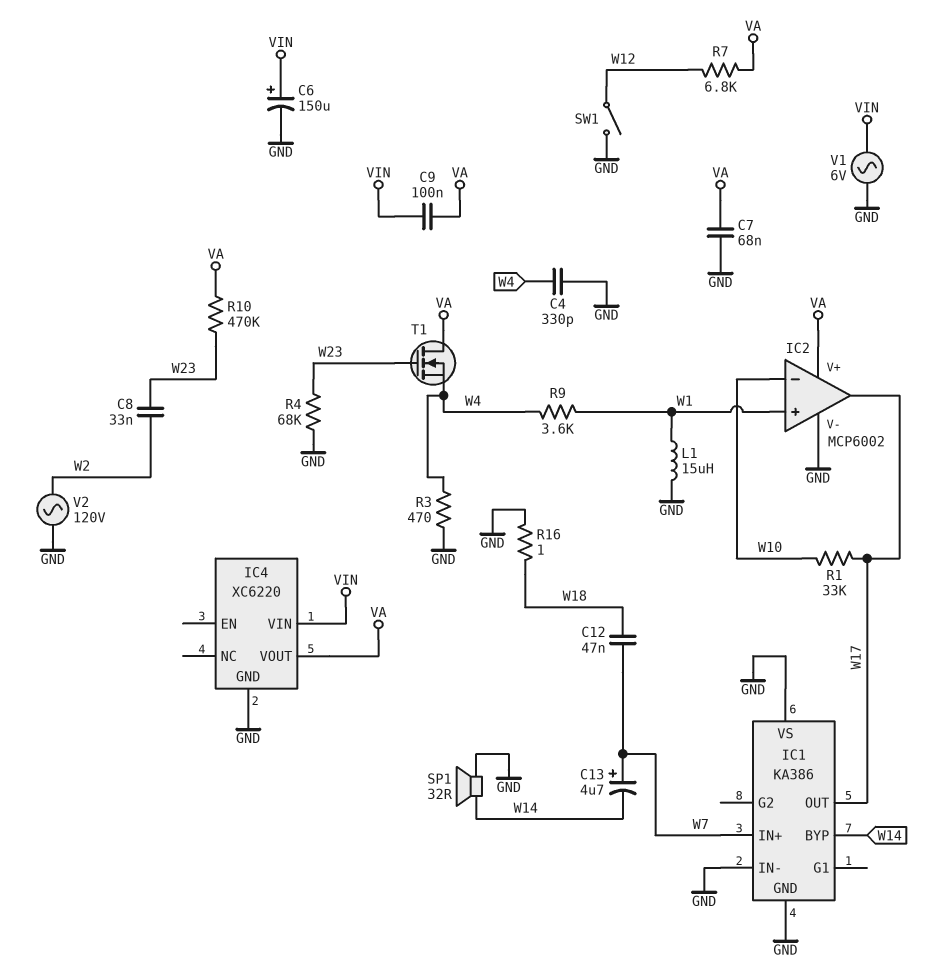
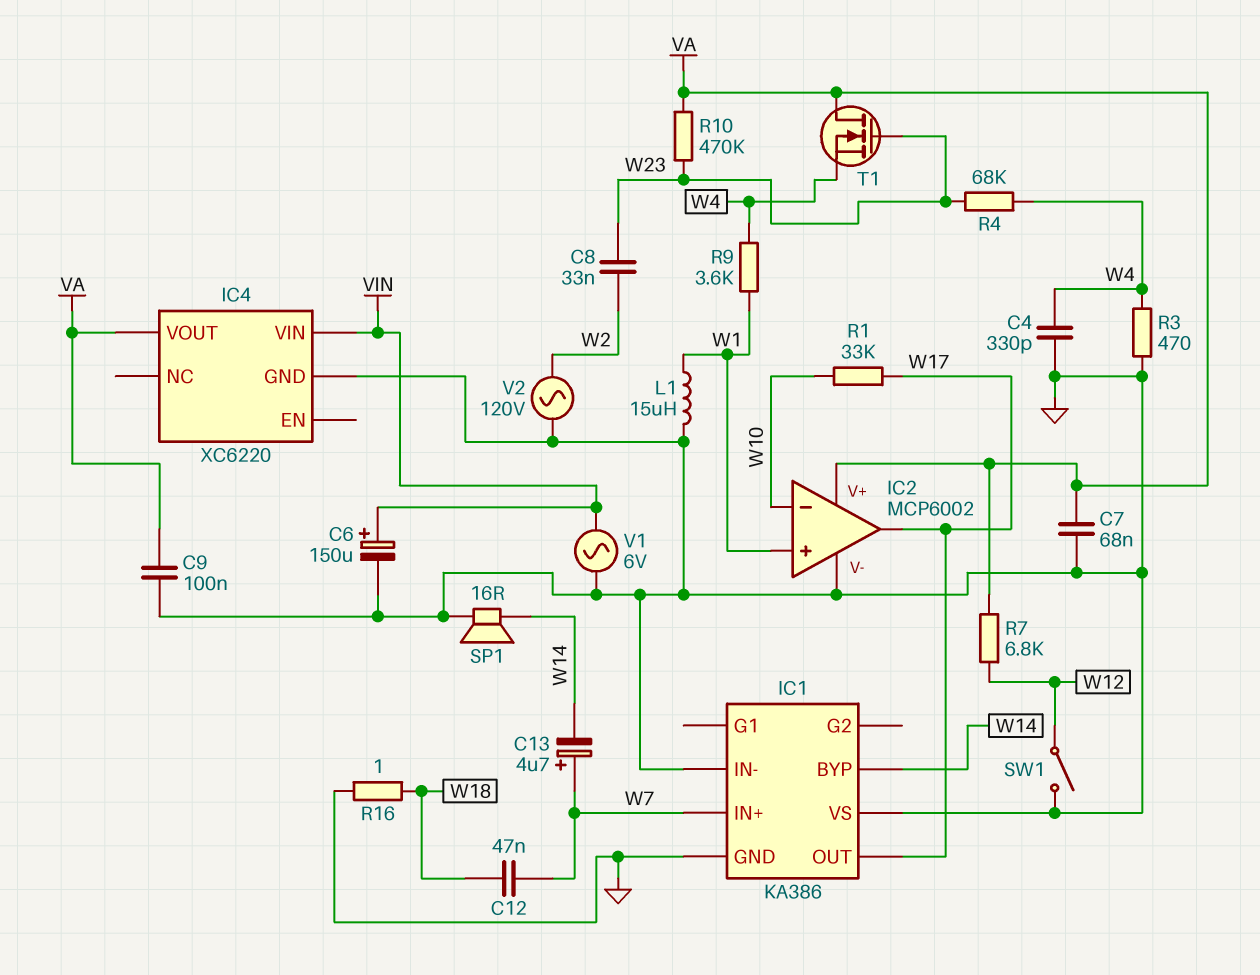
C9: 100nF (VA, VIN) -> 100nF (GND, VA)
R4: 68k (GND, W23) -> 68k (W4, W23)
SP1: speaker 32R (GND, W14) -> speaker 16R (GND, W14)

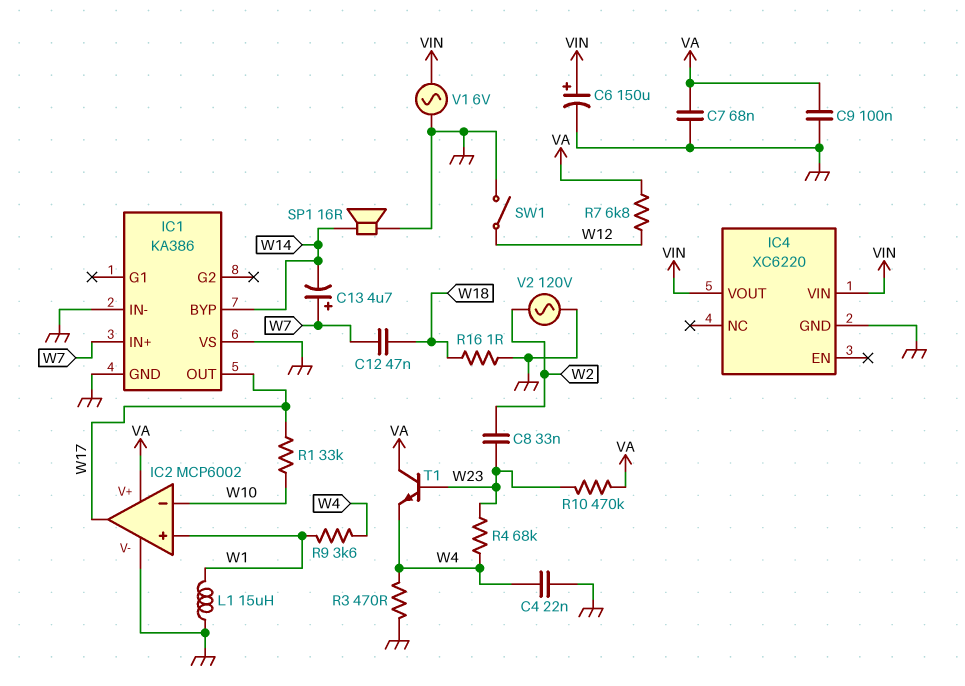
C4: 330pF (GND, W4) -> 22nF (GND, W4)
IC4 pin VOUT: VA -> VIN
T1: NMOS (G W23, D VA, S W4) -> NPN (B W23, C VA, E W4)

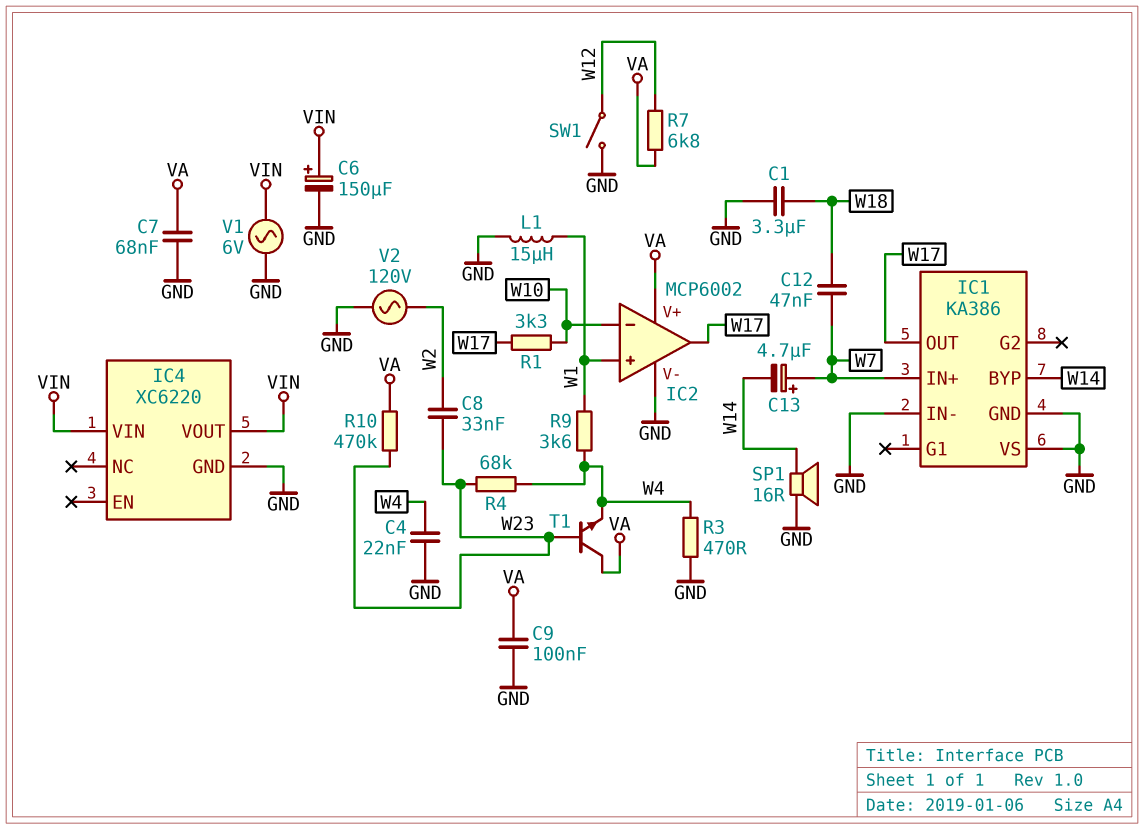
C1: none -> 3.3uF (GND, W18)
R1: 33k (W10, W17) -> 3.3k (W10, W17)
R16: 1 (GND, W18) -> none

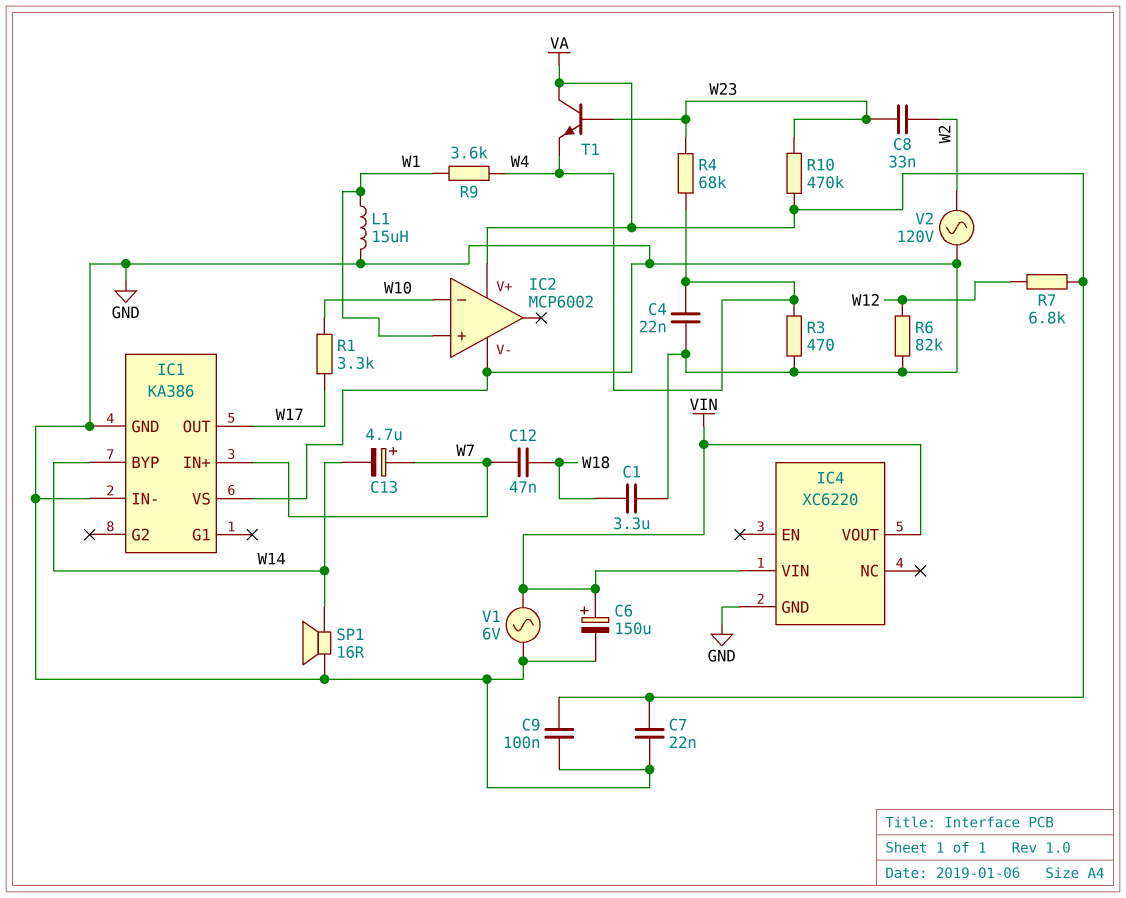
C7: 68nF (GND, VA) -> 22nF (GND, VA)
IC2 pin out: W17 -> none
R6: none -> 82k (GND, W12)
SW1: switch (GND, W12) -> none

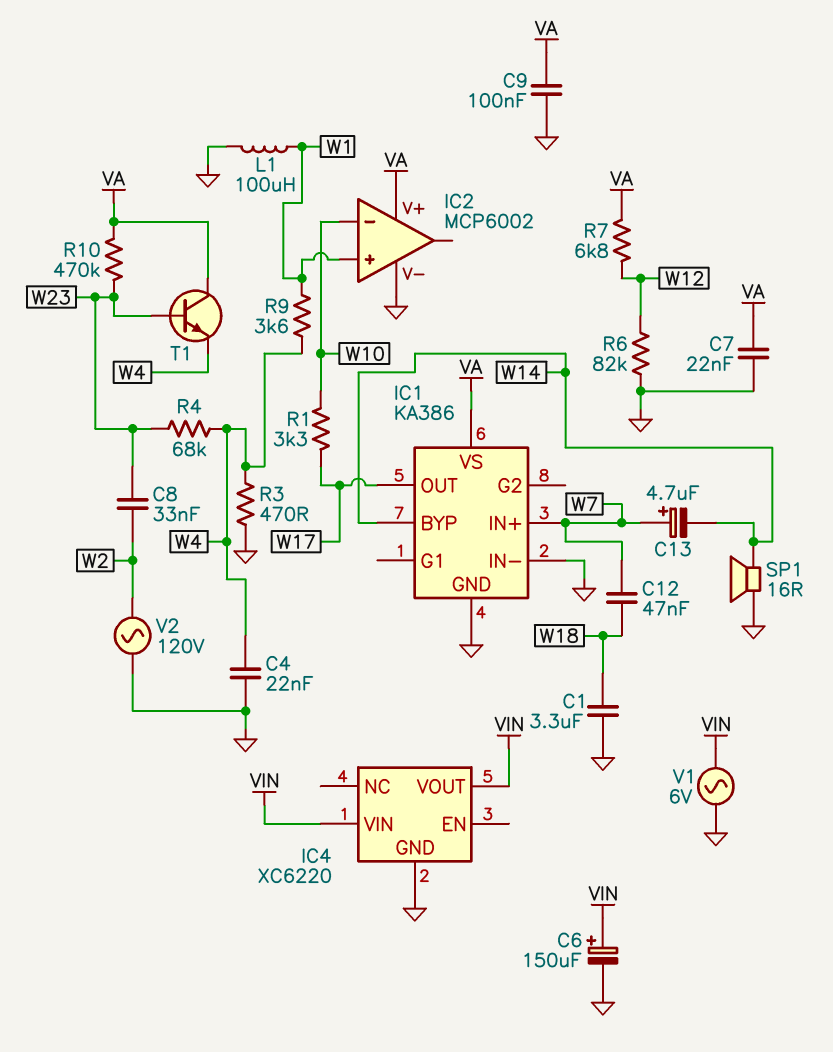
IC1 pin VS: GND -> VA
L1: 15uH (GND, W1) -> 100uH (GND, W1)

